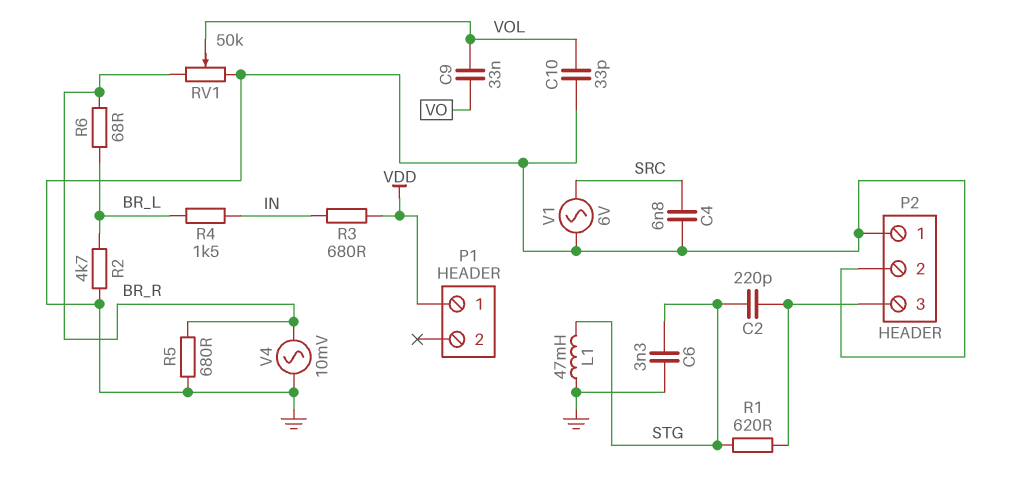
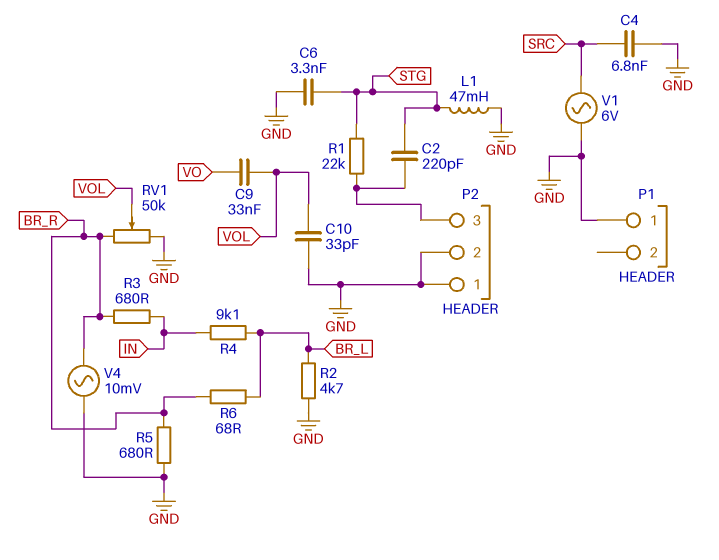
P1 pin 1: VDD -> GND
R1: 620 (P2/3, STG) -> 22k (P2/3, STG)
R3: 680 (IN, VDD) -> 680 (BR_R, IN)
R4: 1.5k (BR_L, IN) -> 9.1k (BR_L, IN)

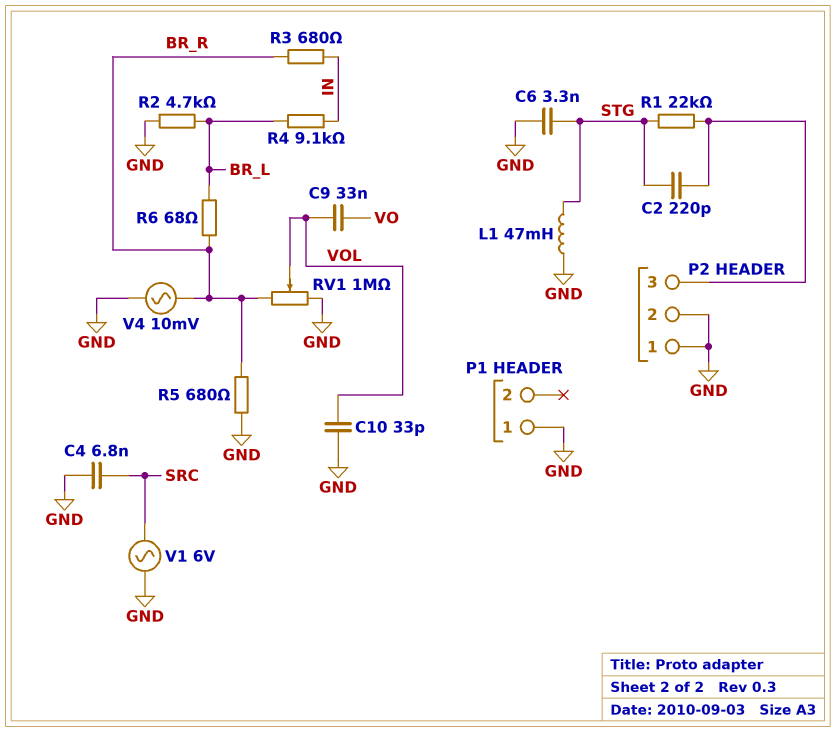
RV1: 50k (BR_R, GND, wiper VOL) -> 1M (BR_R, GND, wiper VOL)

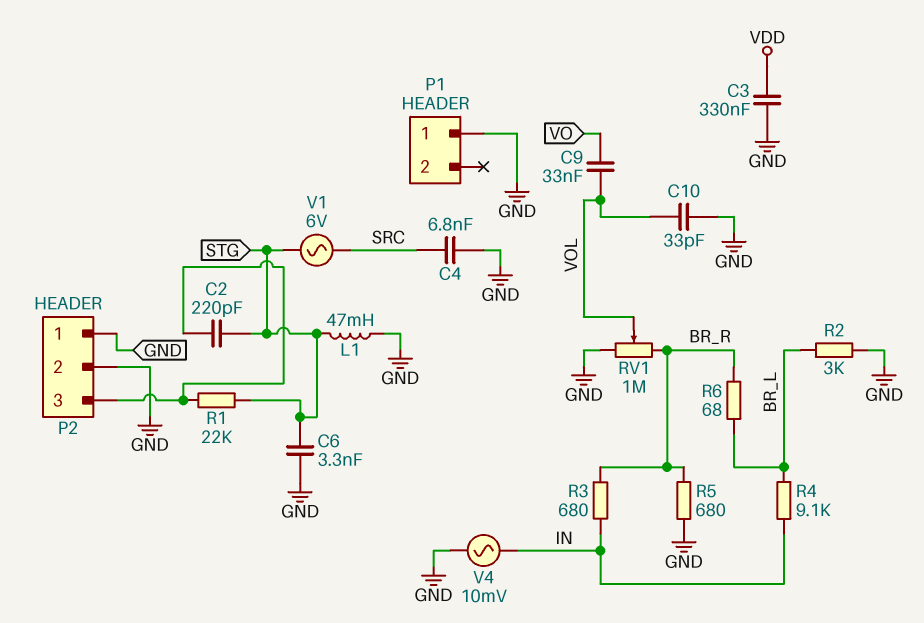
C3: none -> 330nF (GND, VDD)
R2: 4.7k (BR_L, GND) -> 3k (BR_L, GND)
V1: AC 6V (GND, SRC) -> AC 6V (SRC, STG)
V4: AC 10mV (BR_R, GND) -> AC 10mV (GND, IN)

